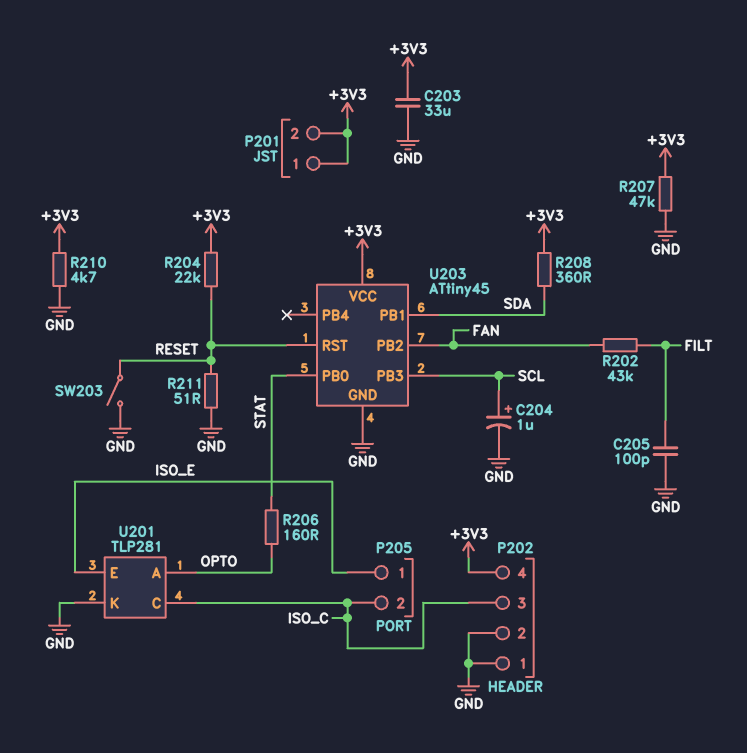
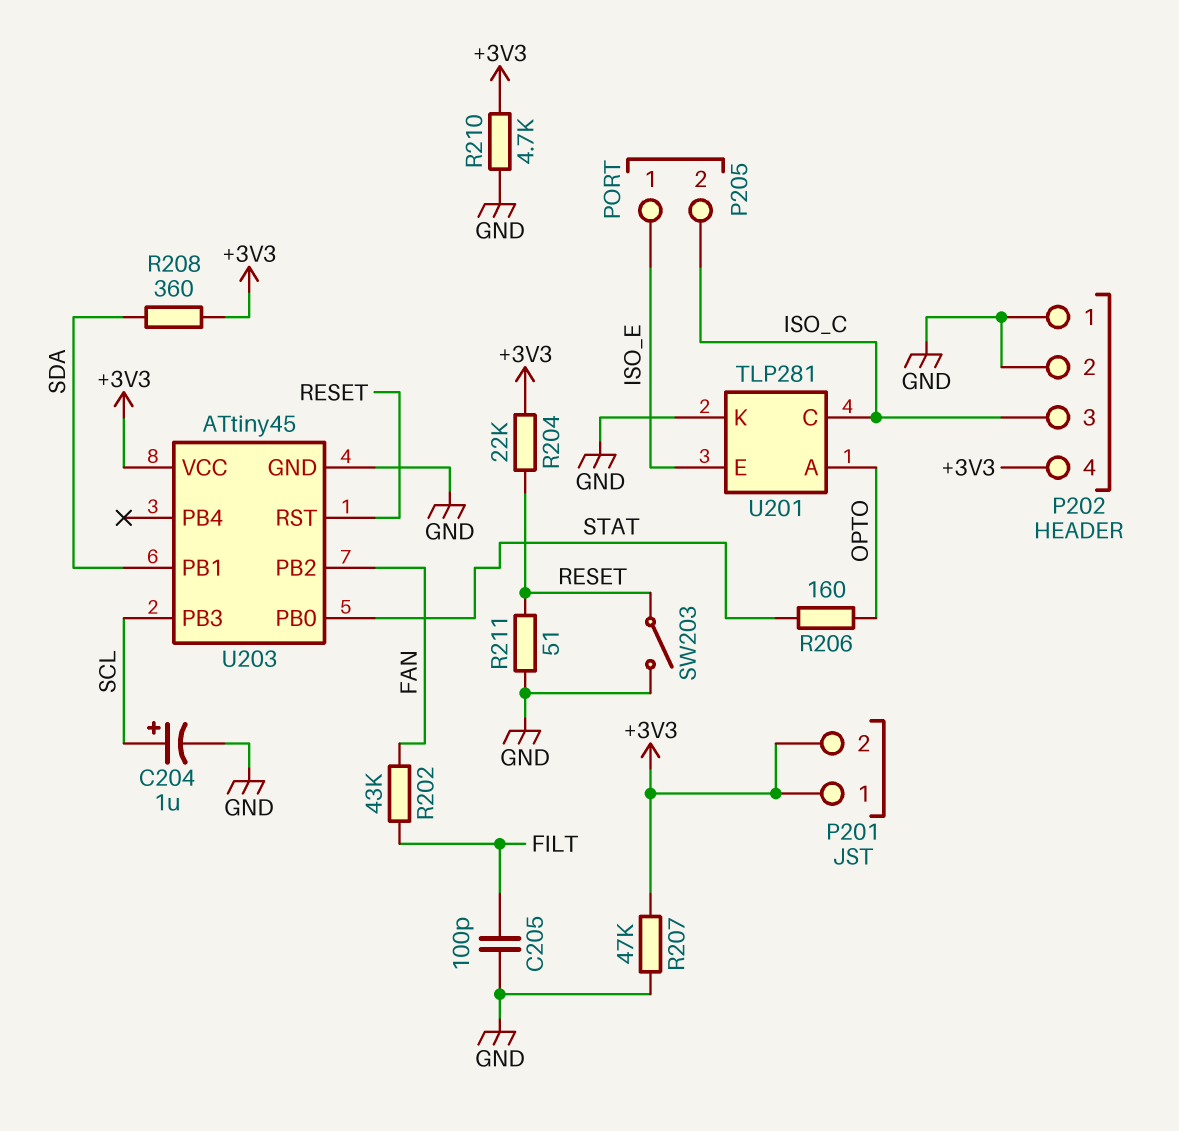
C203: 33uF (+3V3, GND) -> none

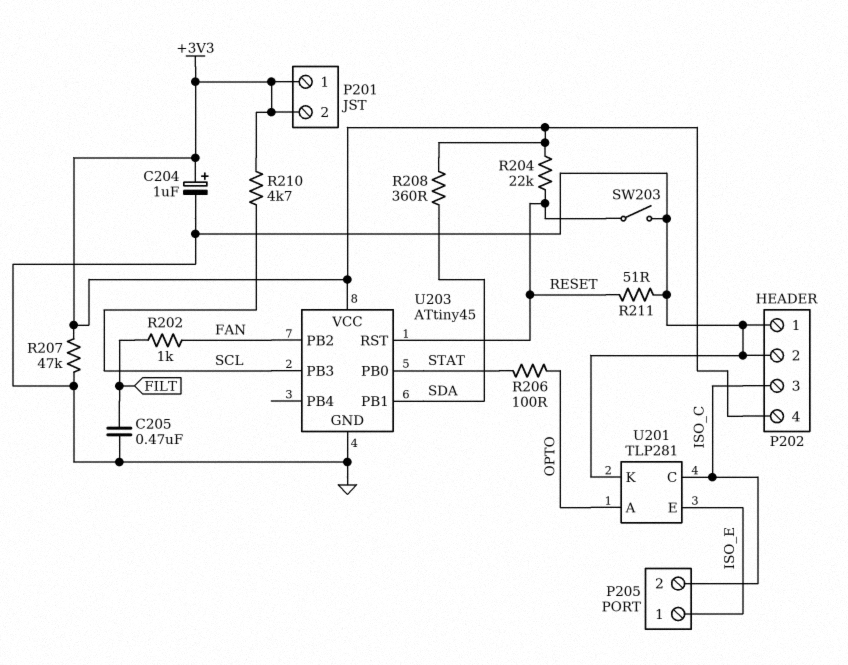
C204: 1uF (plus SCL, minus GND) -> 1uF (plus +3V3, minus GND)
C205: 100pF (FILT, GND) -> 470nF (FILT, GND)
R202: 43k (FAN, FILT) -> 1k (FAN, FILT)
R206: 160 (OPTO, STAT) -> 100 (OPTO, STAT)
R210: 4.7k (+3V3, GND) -> 4.7k (+3V3, SCL)

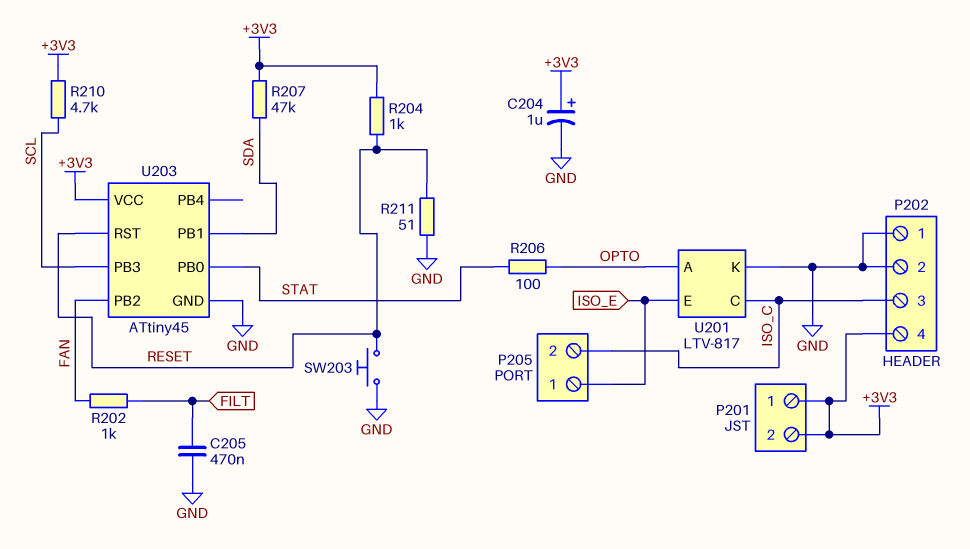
R204: 22k (+3V3, RESET) -> 1k (+3V3, RESET)
R207: 47k (+3V3, GND) -> 47k (+3V3, SDA)
R208: 360 (+3V3, SDA) -> none
SW203: switch (GND, RESET) -> button (GND, RESET)
U201: TLP281 -> LTV-817

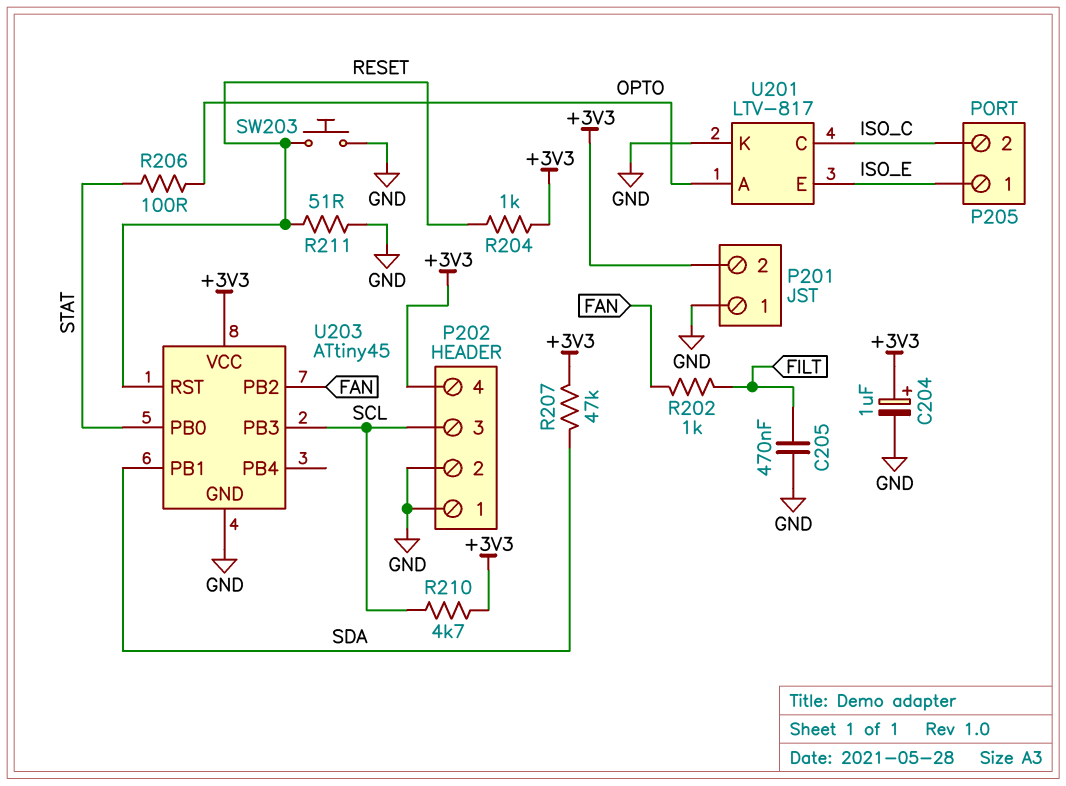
P201 pin 1: +3V3 -> GND
P202 pin 3: ISO_C -> SCL

